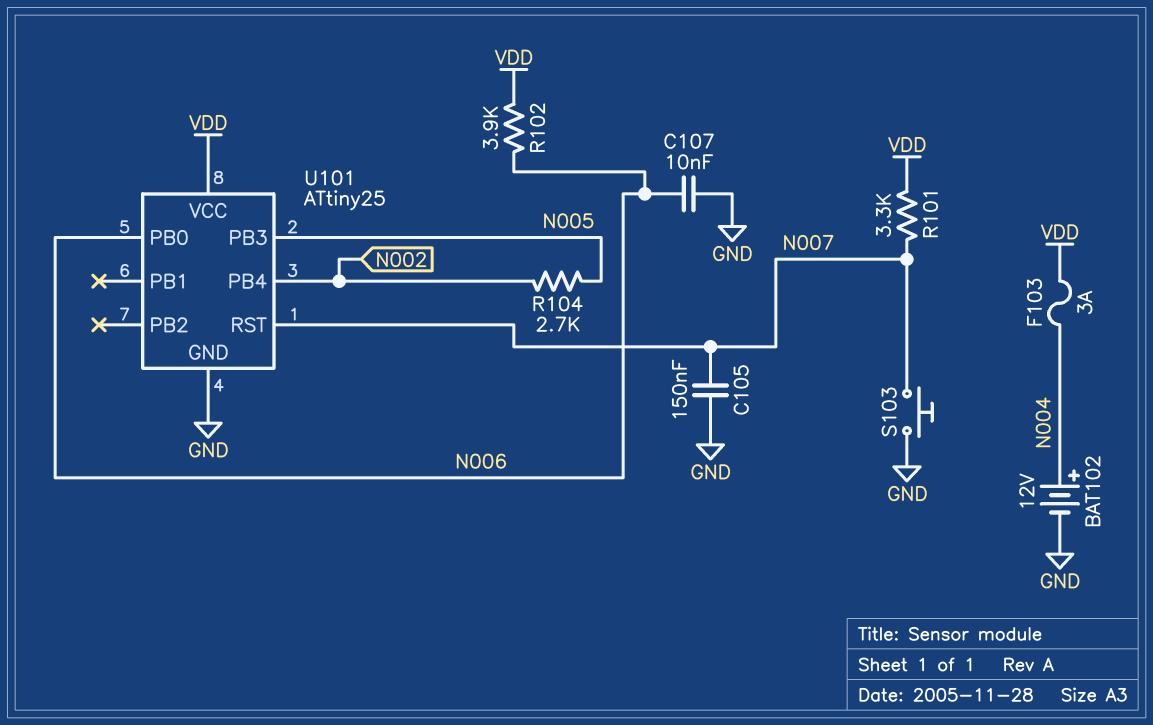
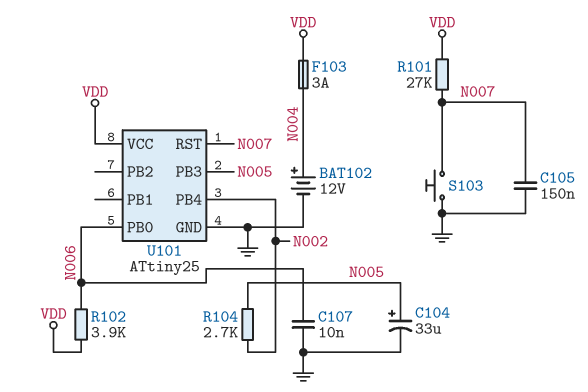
C104: none -> 33uF (plus N005, minus GND)
R101: 3.3k (N007, VDD) -> 27k (N007, VDD)

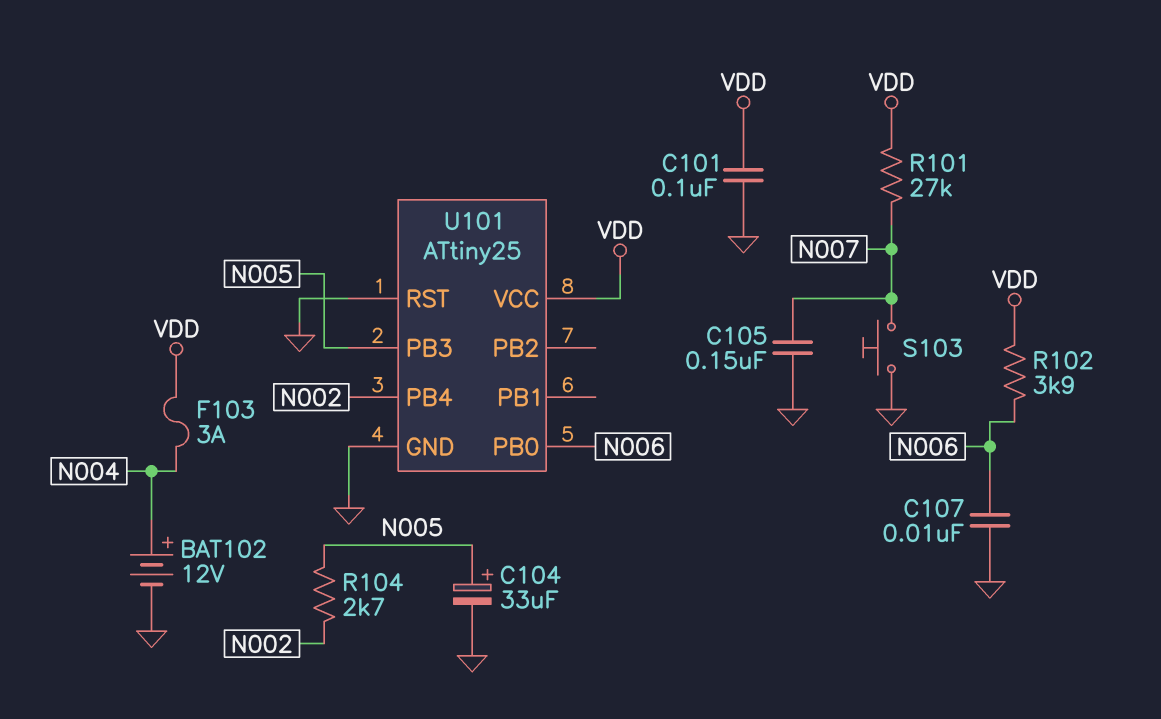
C101: none -> 100nF (GND, VDD)
U101 pin RST: N007 -> GND

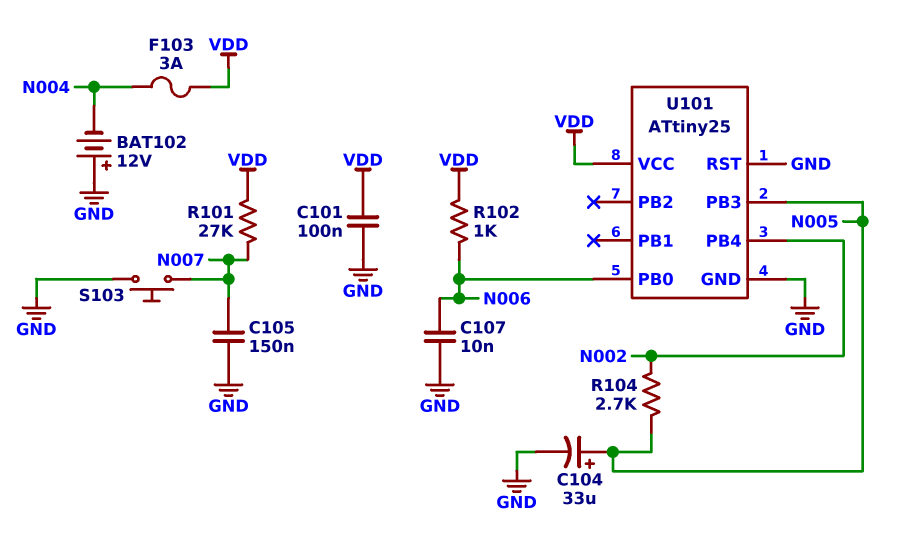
BAT102: 12V (plus N004, minus GND) -> 12V (plus GND, minus N004)
R102: 3.9k (N006, VDD) -> 1k (N006, VDD)

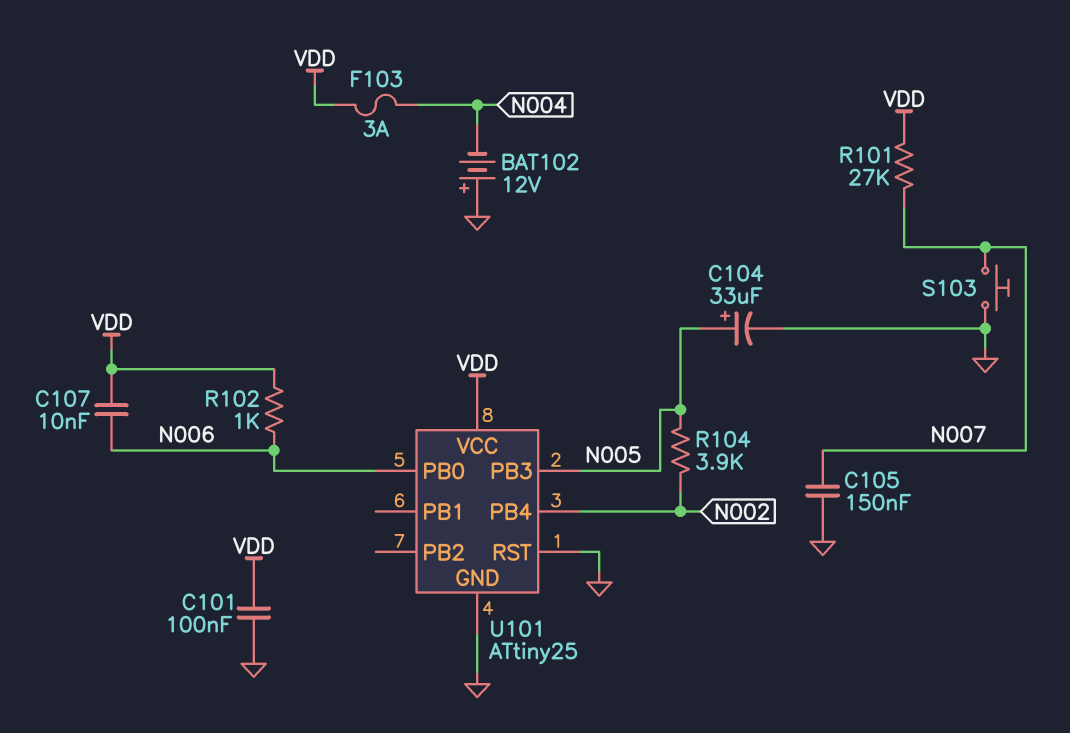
C107: 10nF (GND, N006) -> 10nF (N006, VDD)
R104: 2.7k (N002, N005) -> 3.9k (N002, N005)

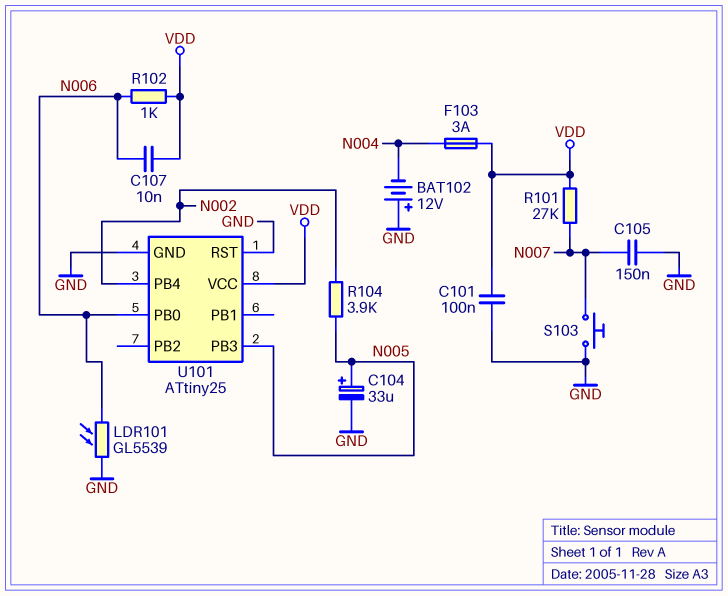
LDR101: none -> GL5539 (GND, N006)

